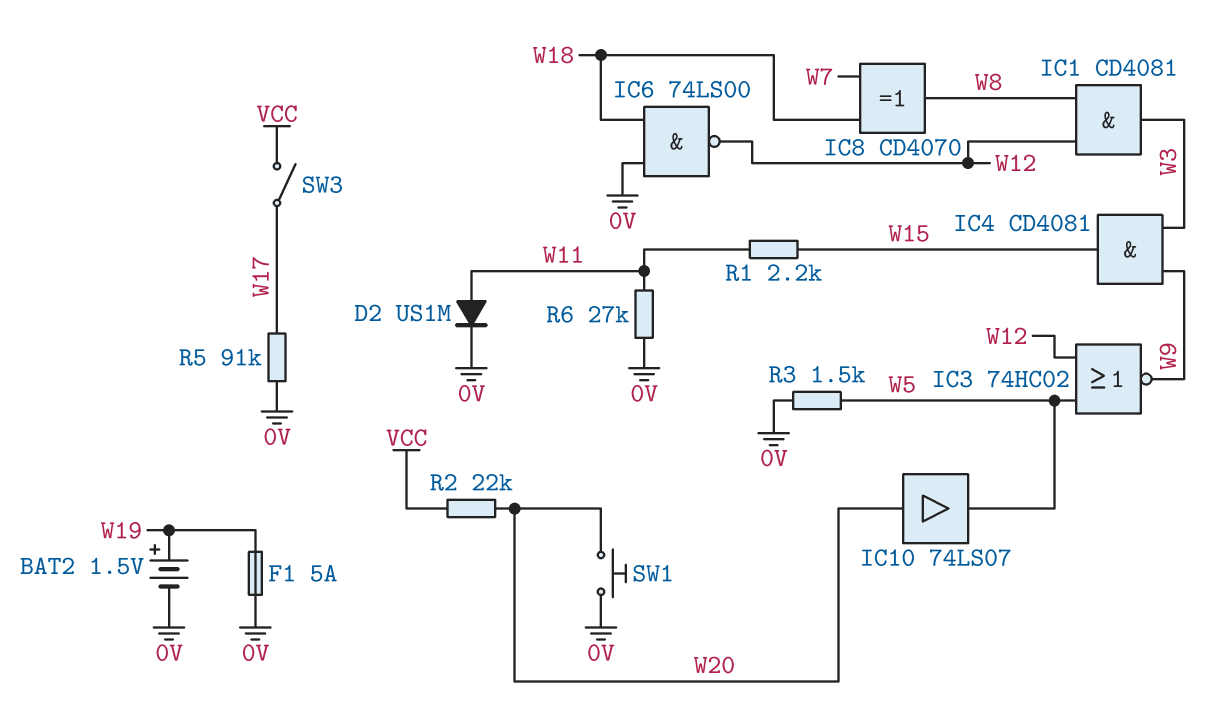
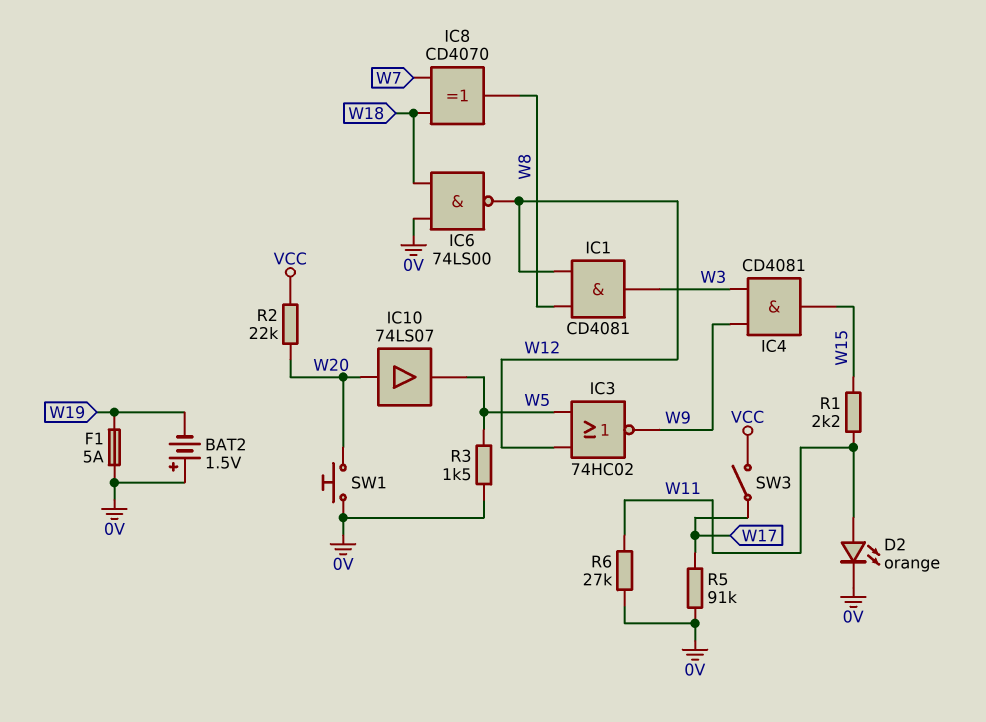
BAT2: 1.5V (plus W19, minus 0V) -> 1.5V (plus 0V, minus W19)
D2: diode US1M (A W11, K 0V) -> LED orange (A W11, K 0V)

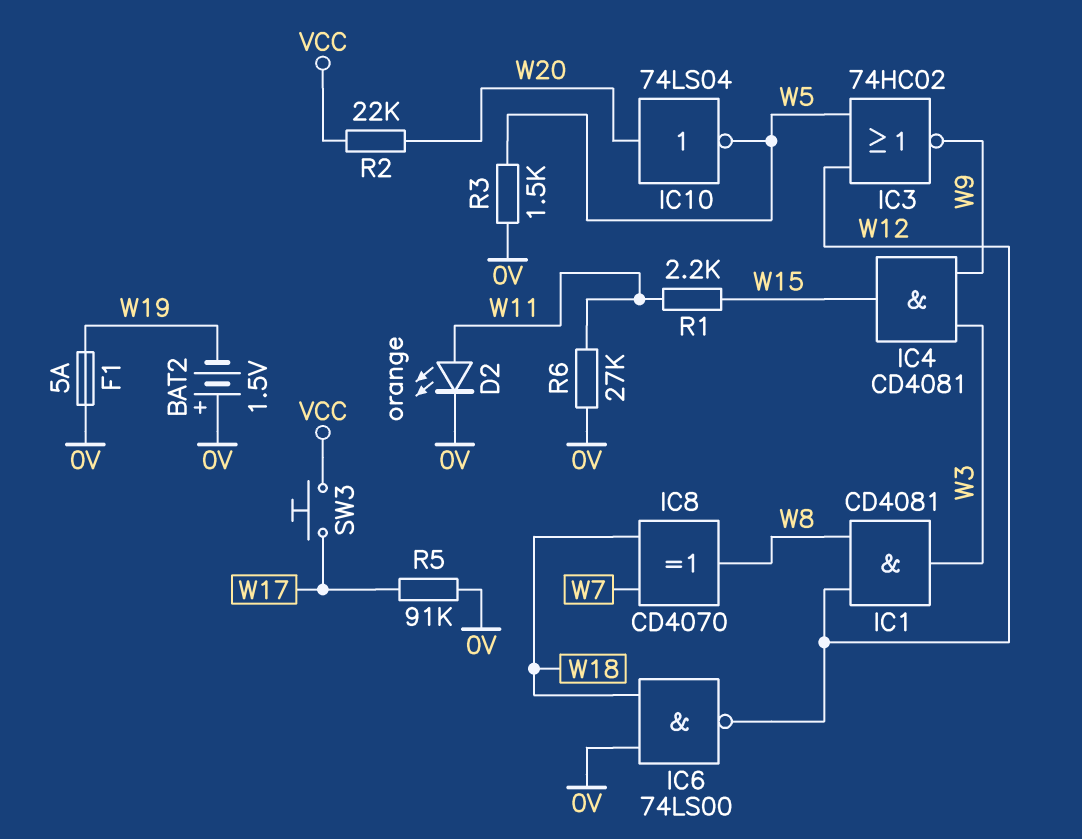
IC10: buffer 74LS07 (in W20, out W5) -> NOT 74LS04 (in W20, out W5)
SW1: button (0V, W20) -> none
SW3: switch (VCC, W17) -> button (VCC, W17)

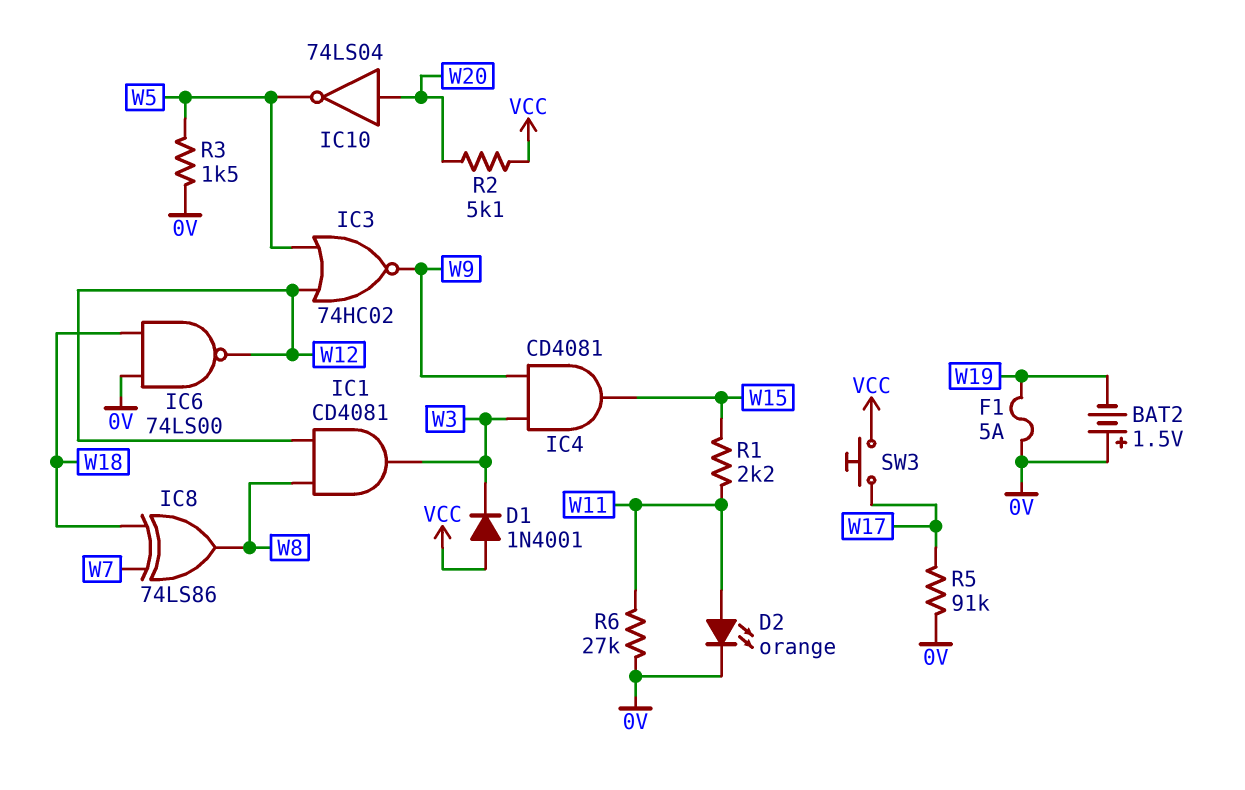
D1: none -> diode 1N4001 (A VCC, K W3)
IC8: XOR CD4070 (in W7, in W18, out W8) -> XOR 74LS86 (in W7, in W18, out W8)
R2: 22k (VCC, W20) -> 5.1k (VCC, W20)

